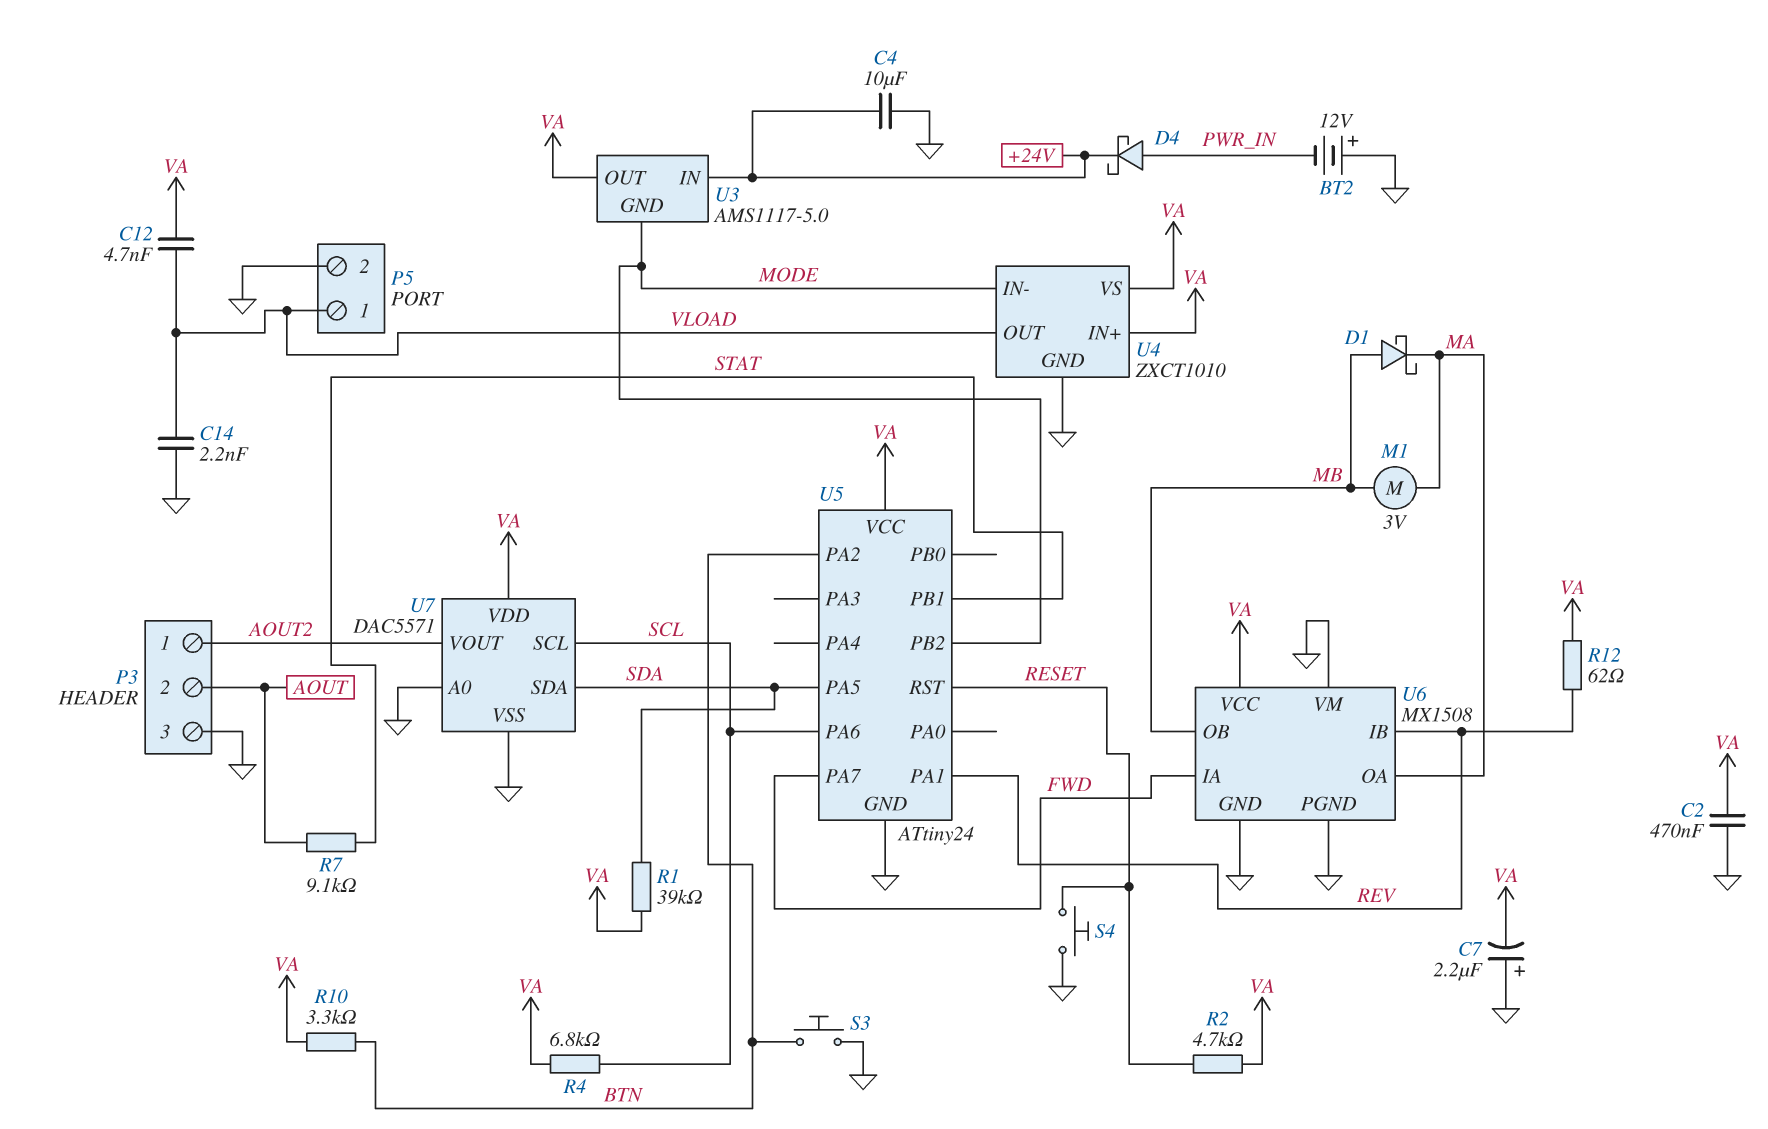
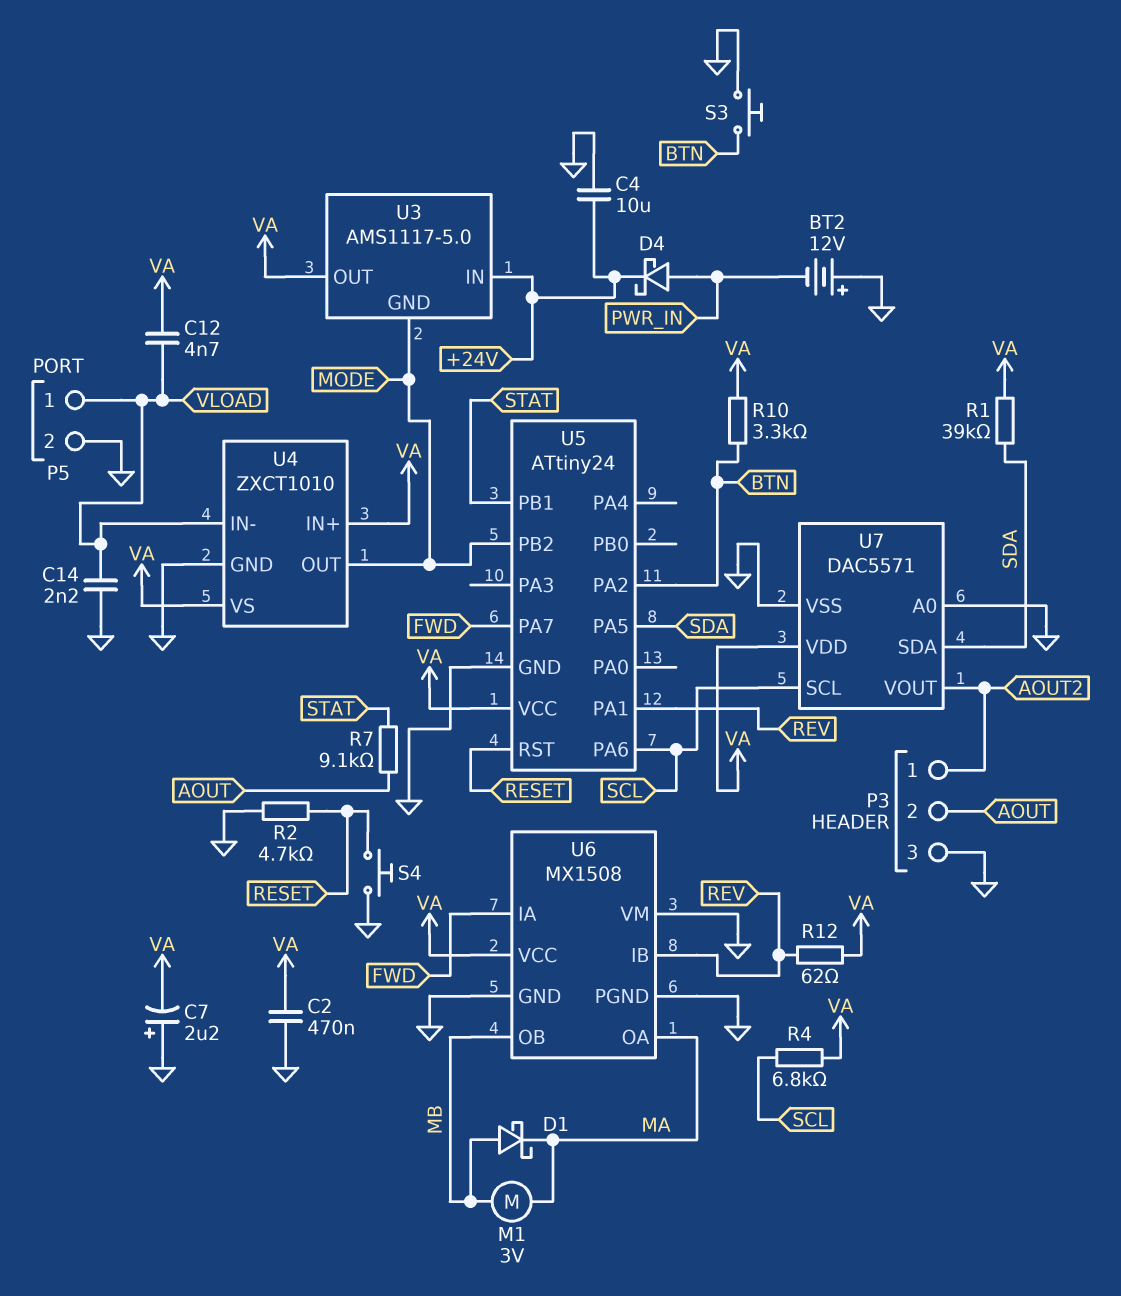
R2: 4.7k (RESET, VA) -> 4.7k (GND, RESET)
U4 pin IN-: MODE -> VLOAD
U4 pin OUT: VLOAD -> MODE

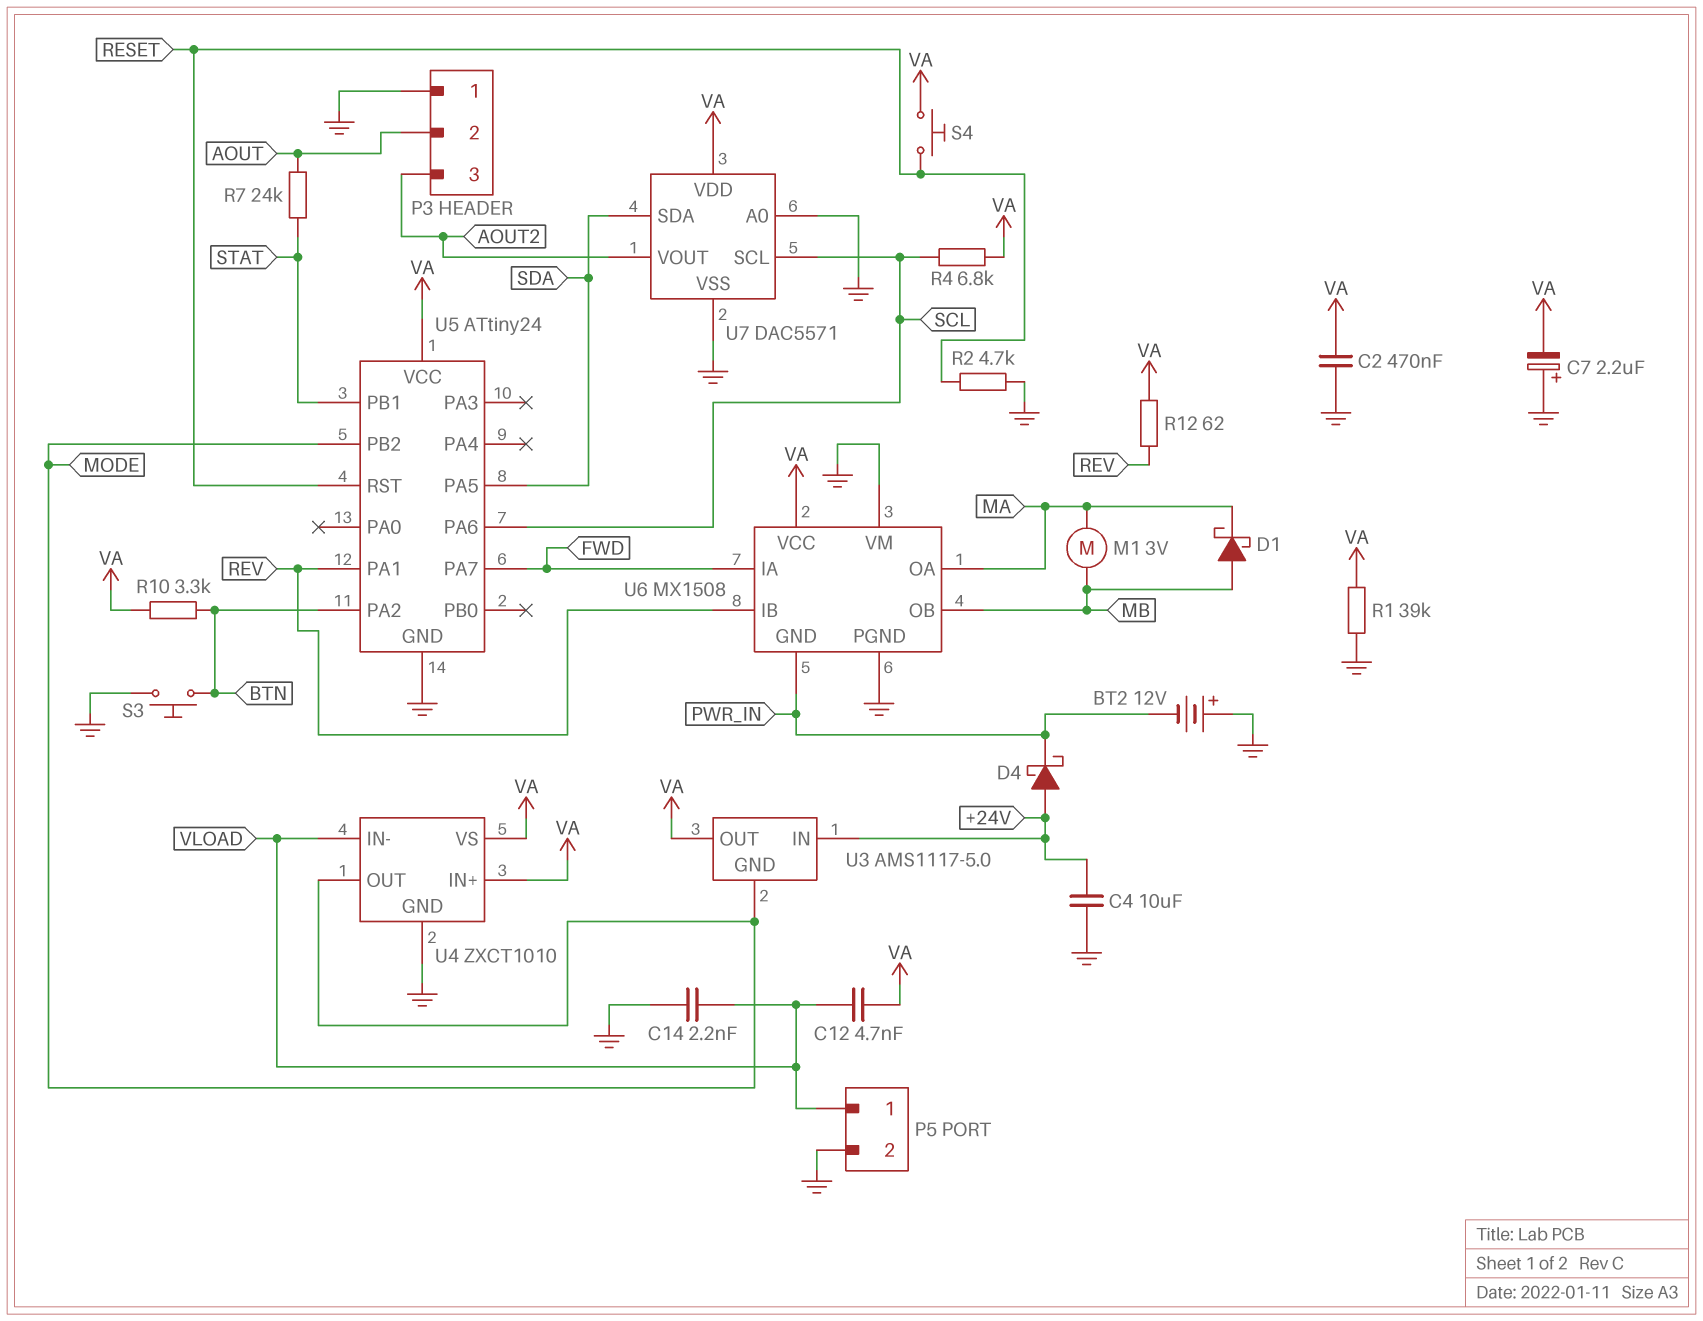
D4: schottky (A PWR_IN, K +24V) -> schottky (A +24V, K PWR_IN)
P3 pin 1: AOUT2 -> GND
P3 pin 3: GND -> AOUT2
R1: 39k (SDA, VA) -> 39k (GND, VA)
R7: 9.1k (AOUT, STAT) -> 24k (AOUT, STAT)
S4: button (GND, RESET) -> button (RESET, VA)
U6 pin GND: GND -> PWR_IN

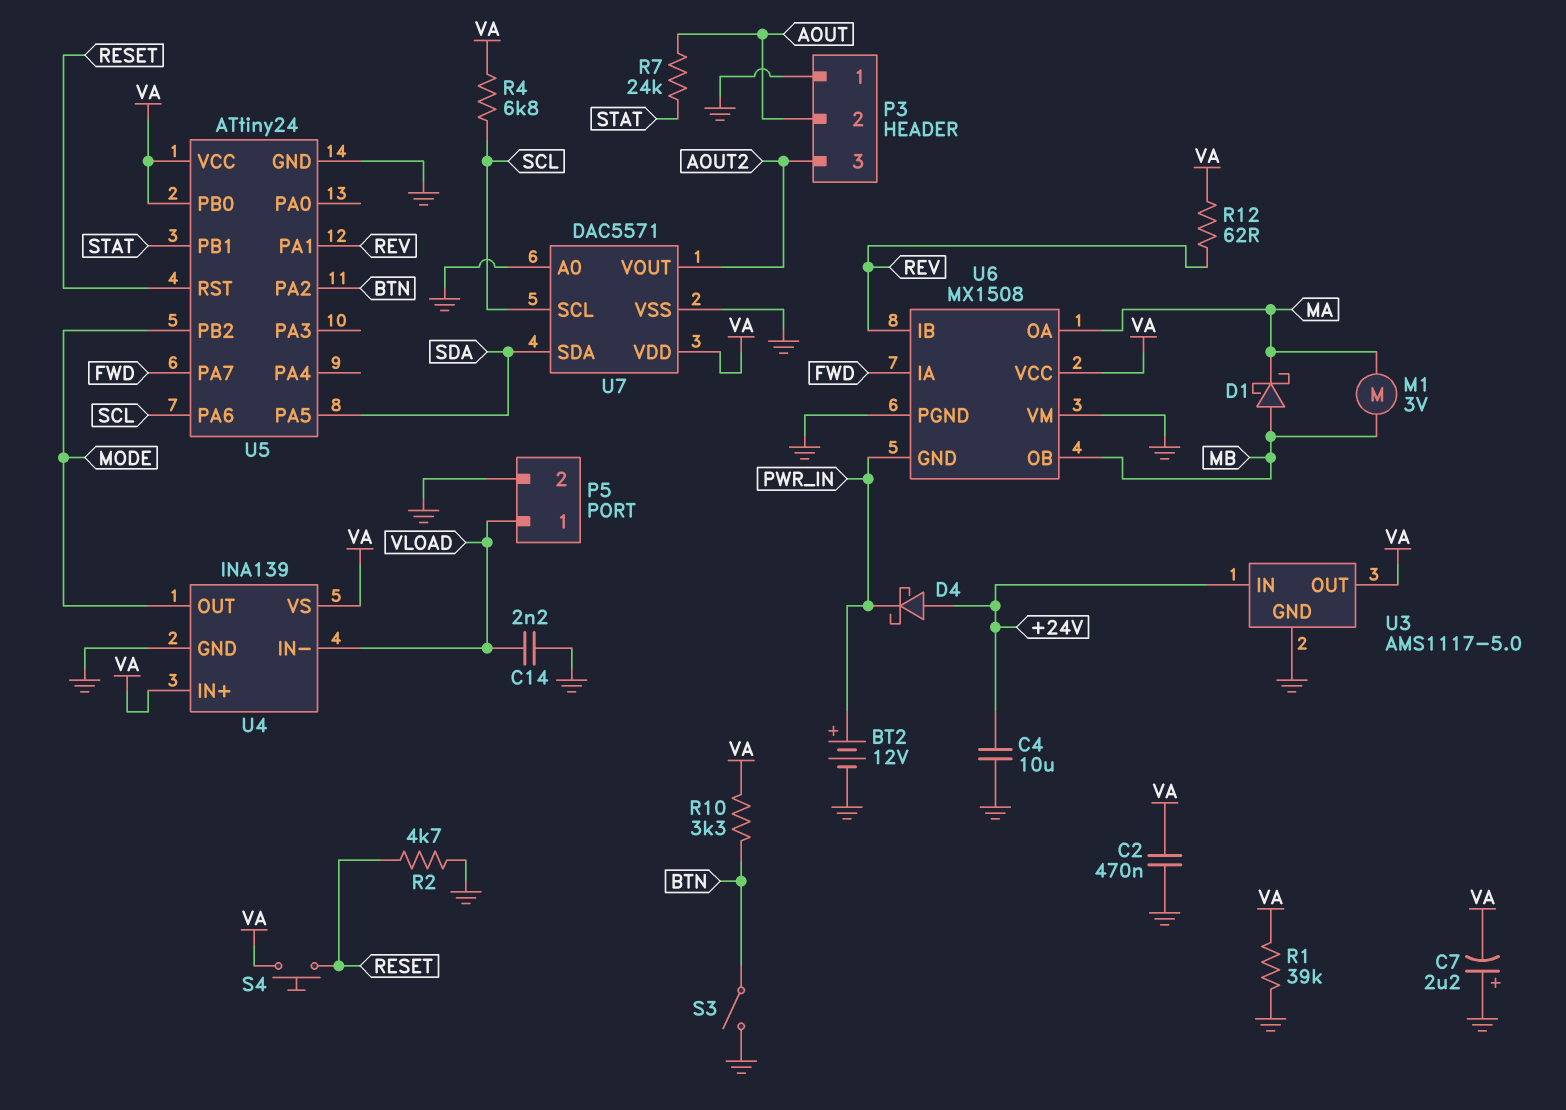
BT2: 12V (plus GND, minus PWR_IN) -> 12V (plus PWR_IN, minus GND)
C12: 4.7nF (VA, VLOAD) -> none
S3: button (BTN, GND) -> switch (BTN, GND)
U3 pin GND: MODE -> GND
U4: ZXCT1010 -> INA139
U5 pin PB0: none -> VA

